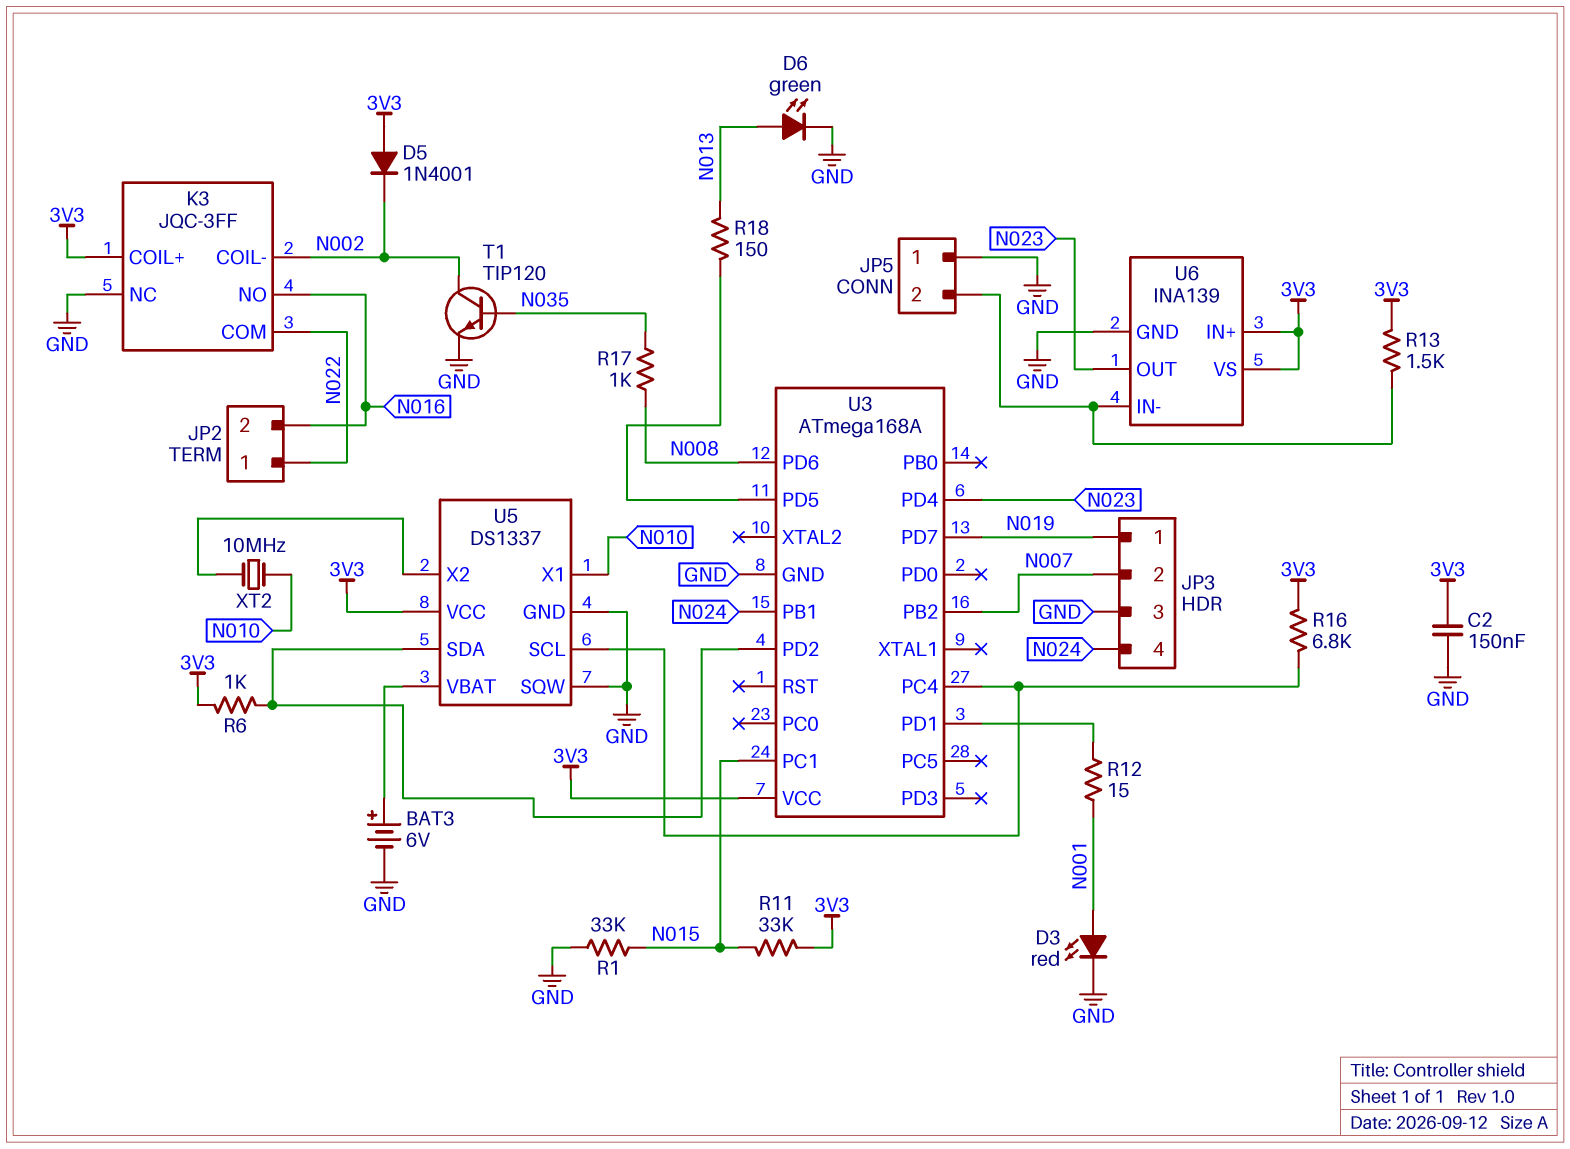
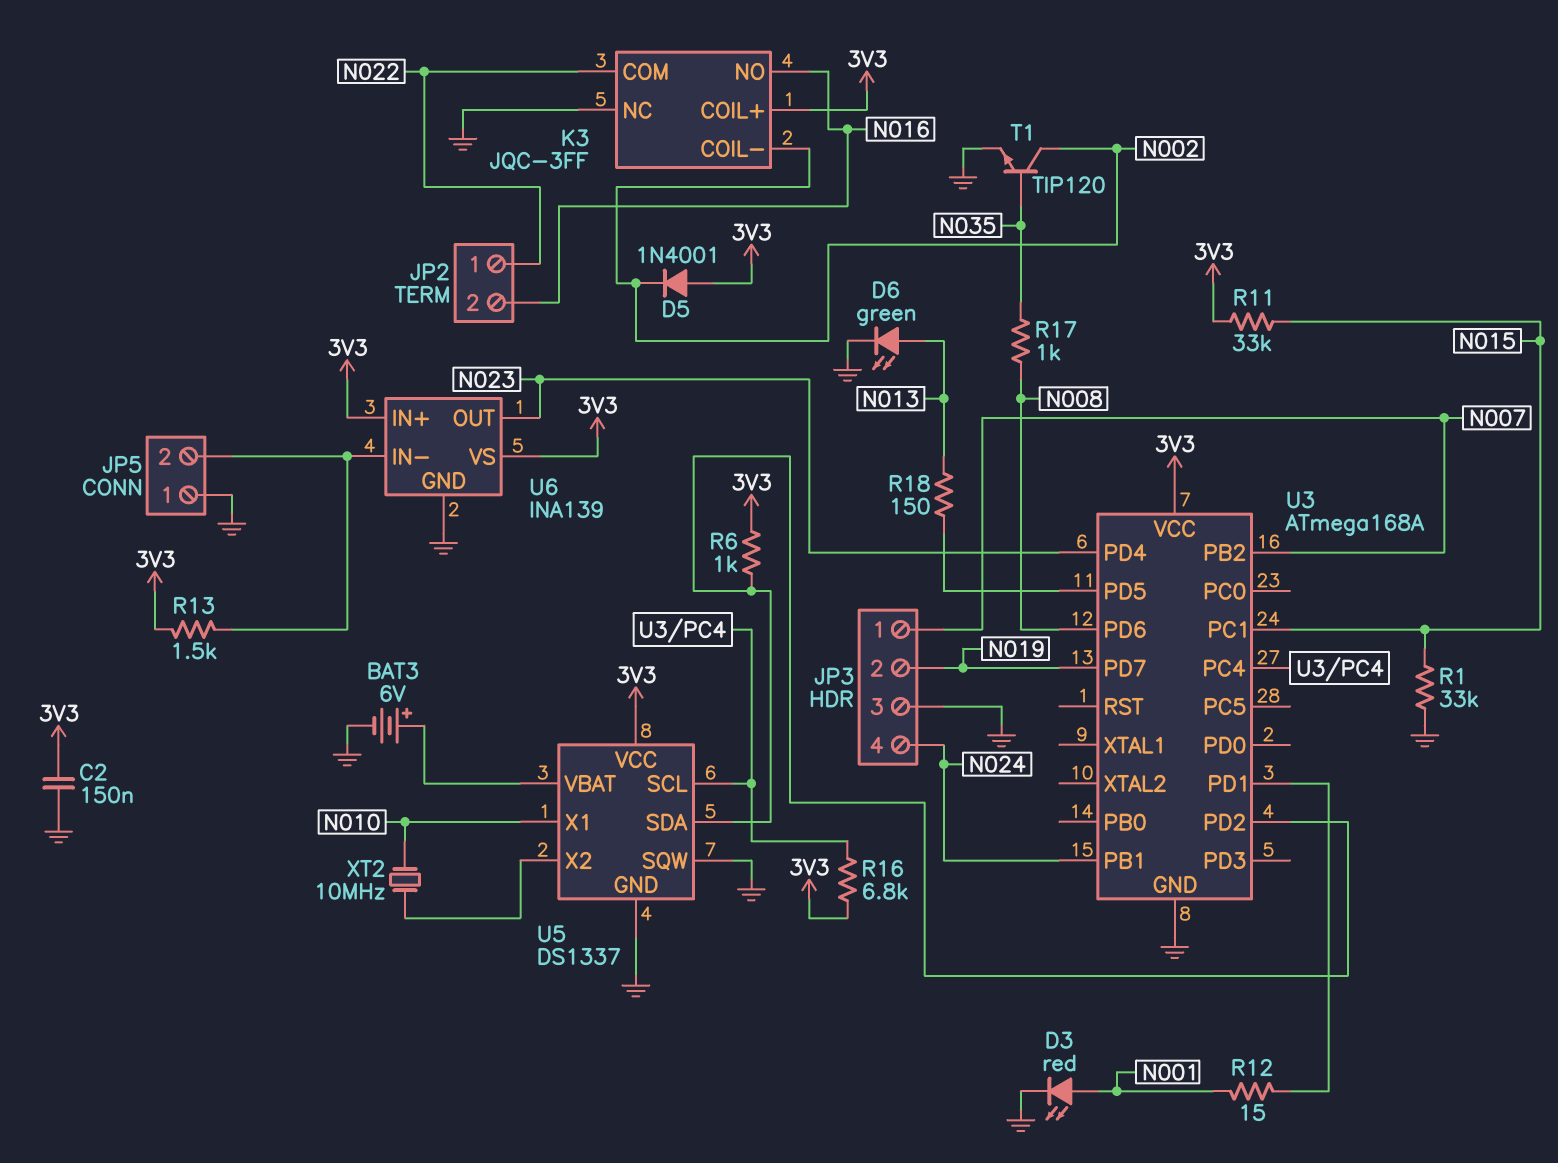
JP3 pin 1: N019 -> N007
JP3 pin 2: N007 -> N019

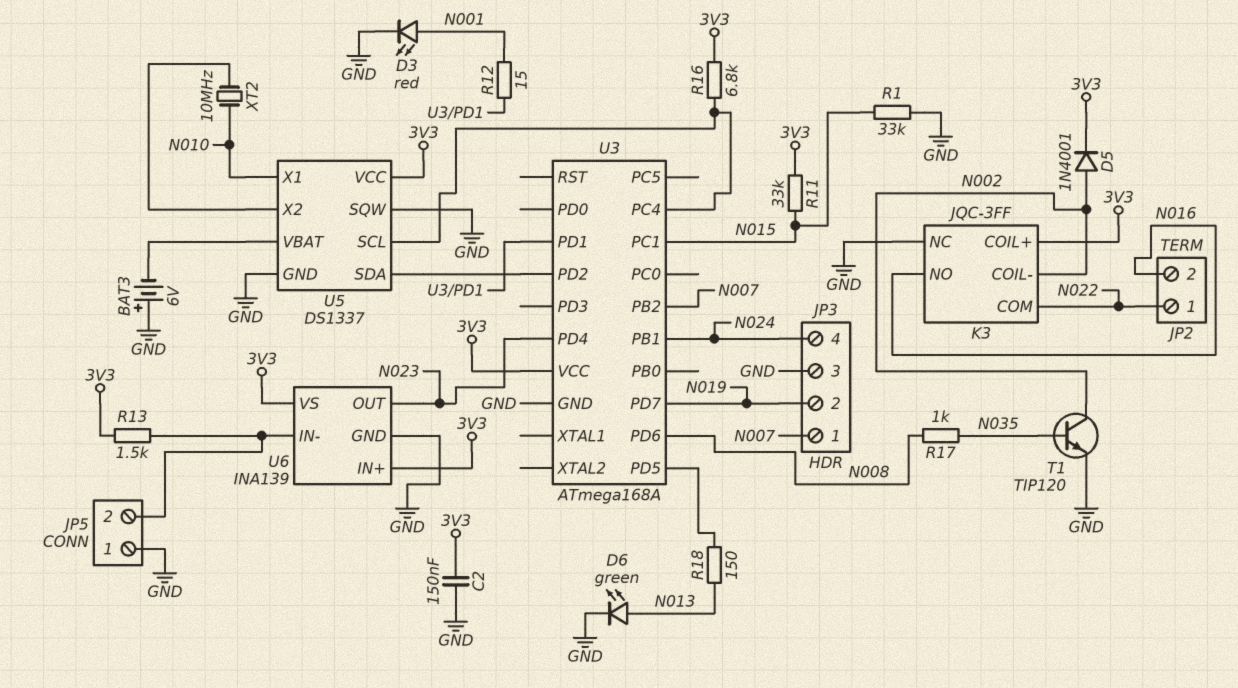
BAT3: 6V (plus U5/VBAT, minus GND) -> 6V (plus GND, minus U5/VBAT)
D5: diode 1N4001 (A 3V3, K N002) -> diode 1N4001 (A N002, K 3V3)
R6: 1k (3V3, U3/PD2) -> none

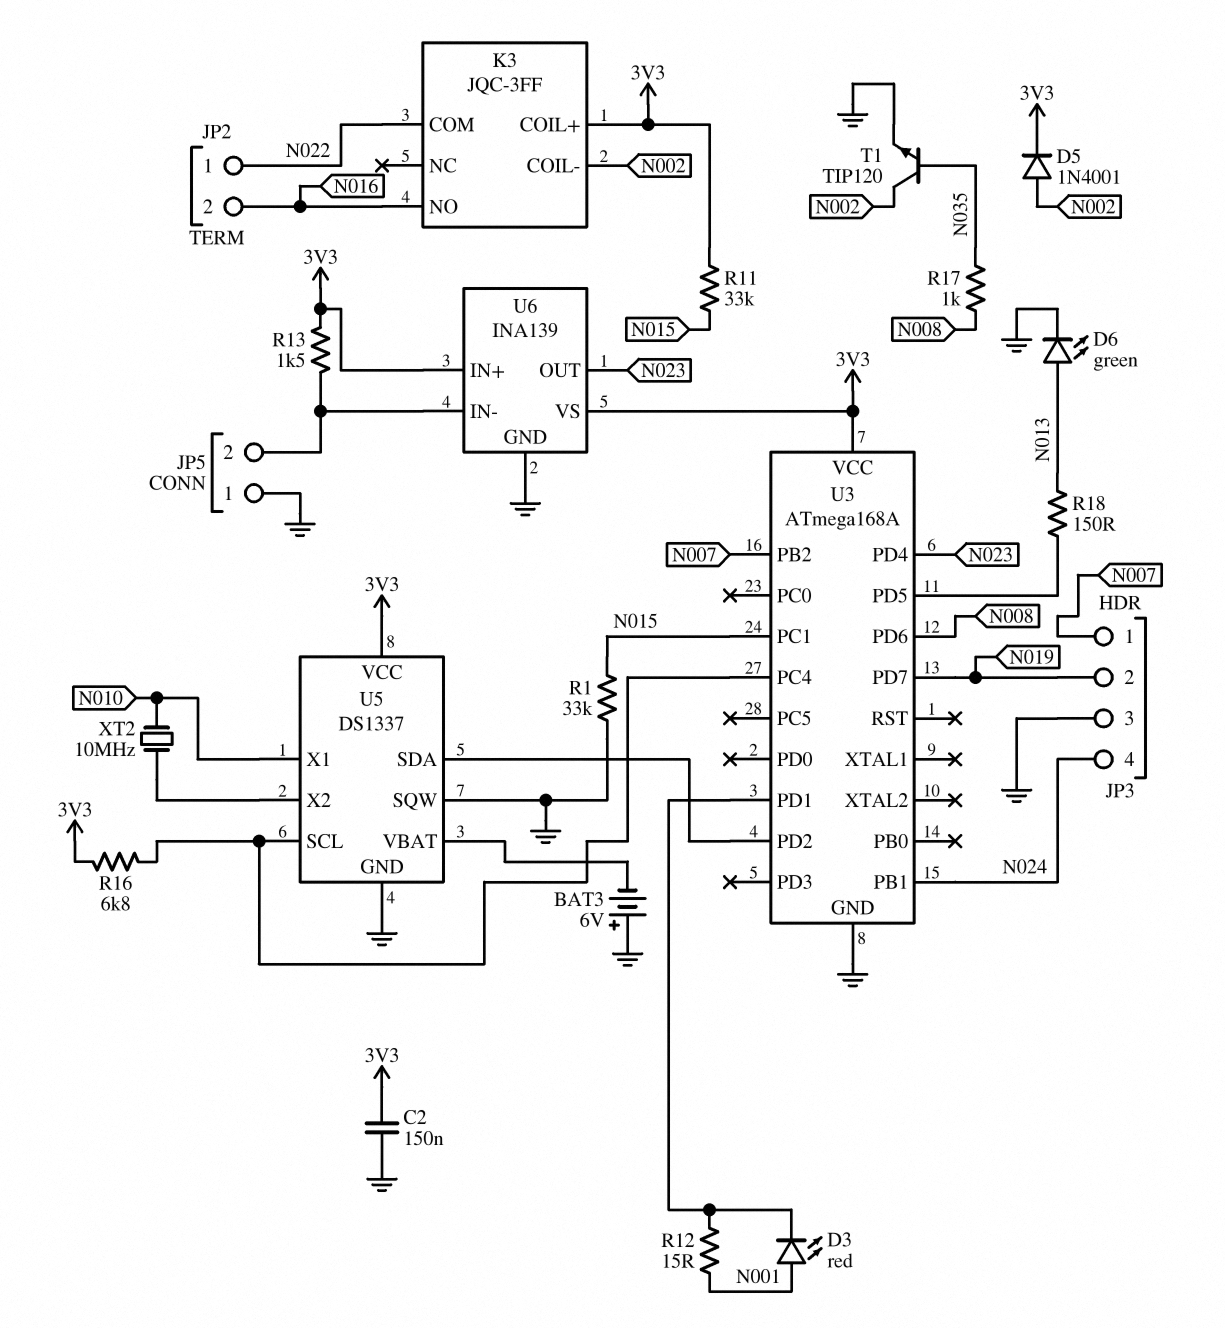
D3: LED red (A N001, K GND) -> LED red (A N001, K U3/PD1)
K3 pin NC: GND -> none

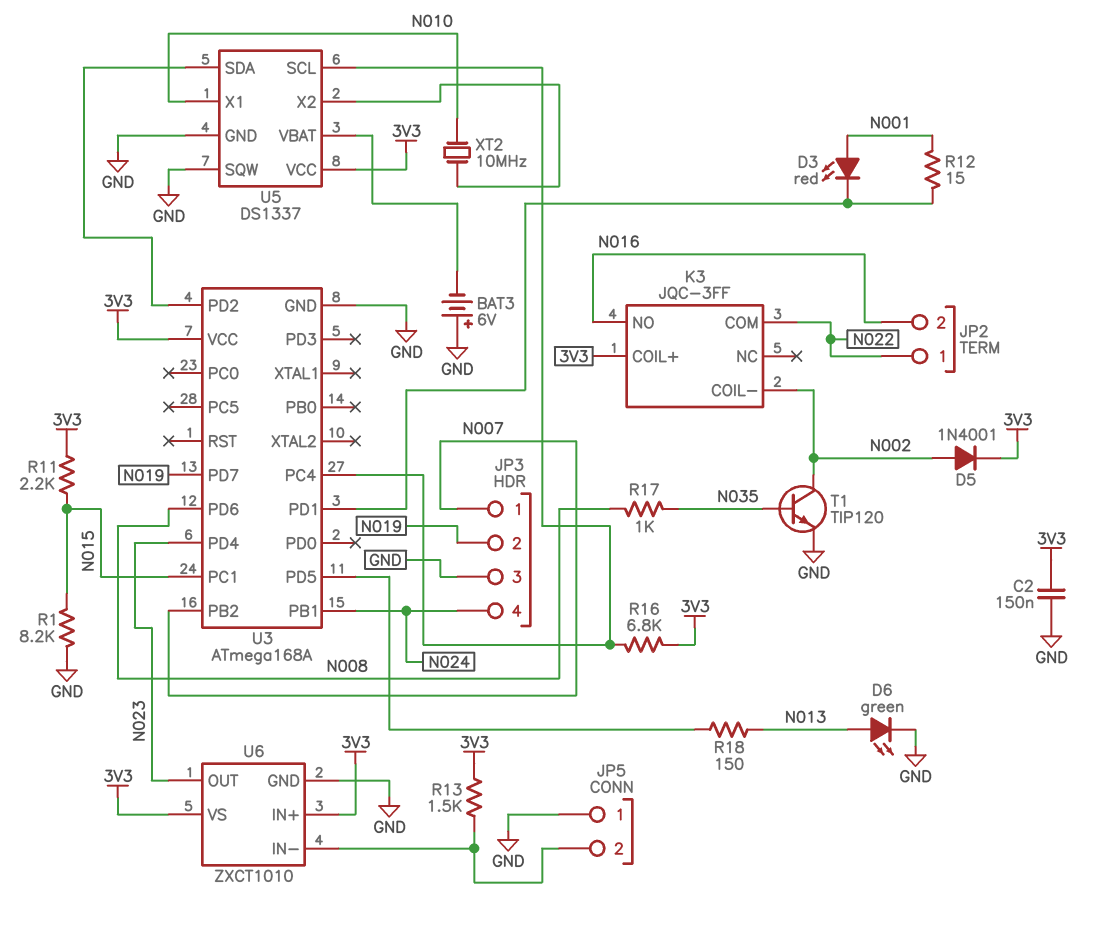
R1: 33k (GND, N015) -> 8.2k (GND, N015)
R11: 33k (3V3, N015) -> 2.2k (3V3, N015)
U6: INA139 -> ZXCT1010

